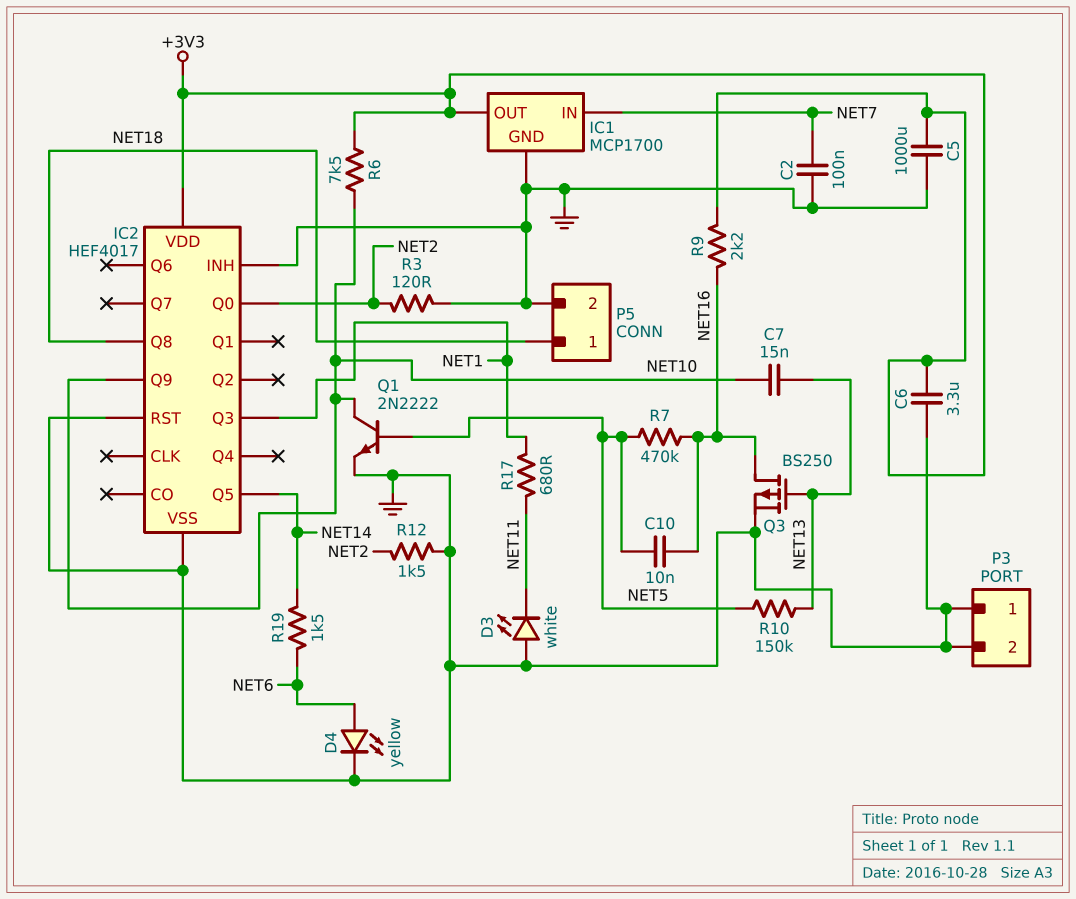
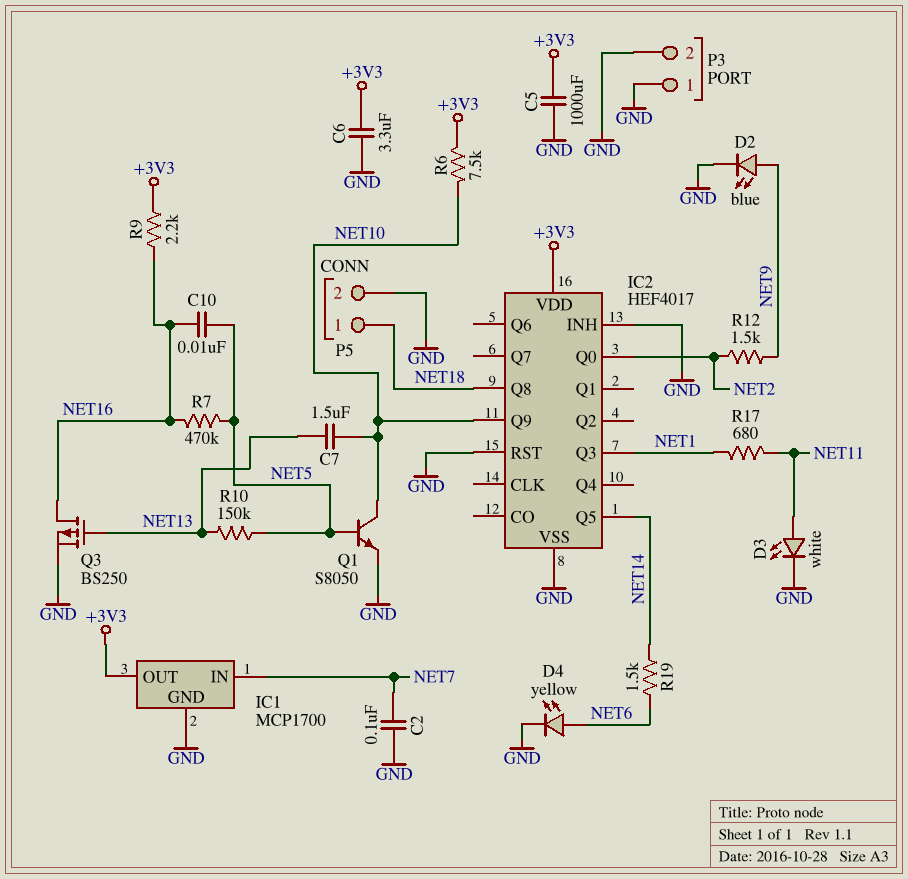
C7: 15nF (NET10, NET13) -> 1.5uF (NET10, NET13)
D2: none -> LED blue (A NET9, K GND)
D3: LED white (A GND, K NET11) -> LED white (A NET11, K GND)
Q1: NPN 2N2222 (B NET5, C NET10, E GND) -> NPN S8050 (B NET5, C NET10, E GND)
R3: 120 (GND, NET2) -> none
R12: 1.5k (GND, NET2) -> 1.5k (NET2, NET9)

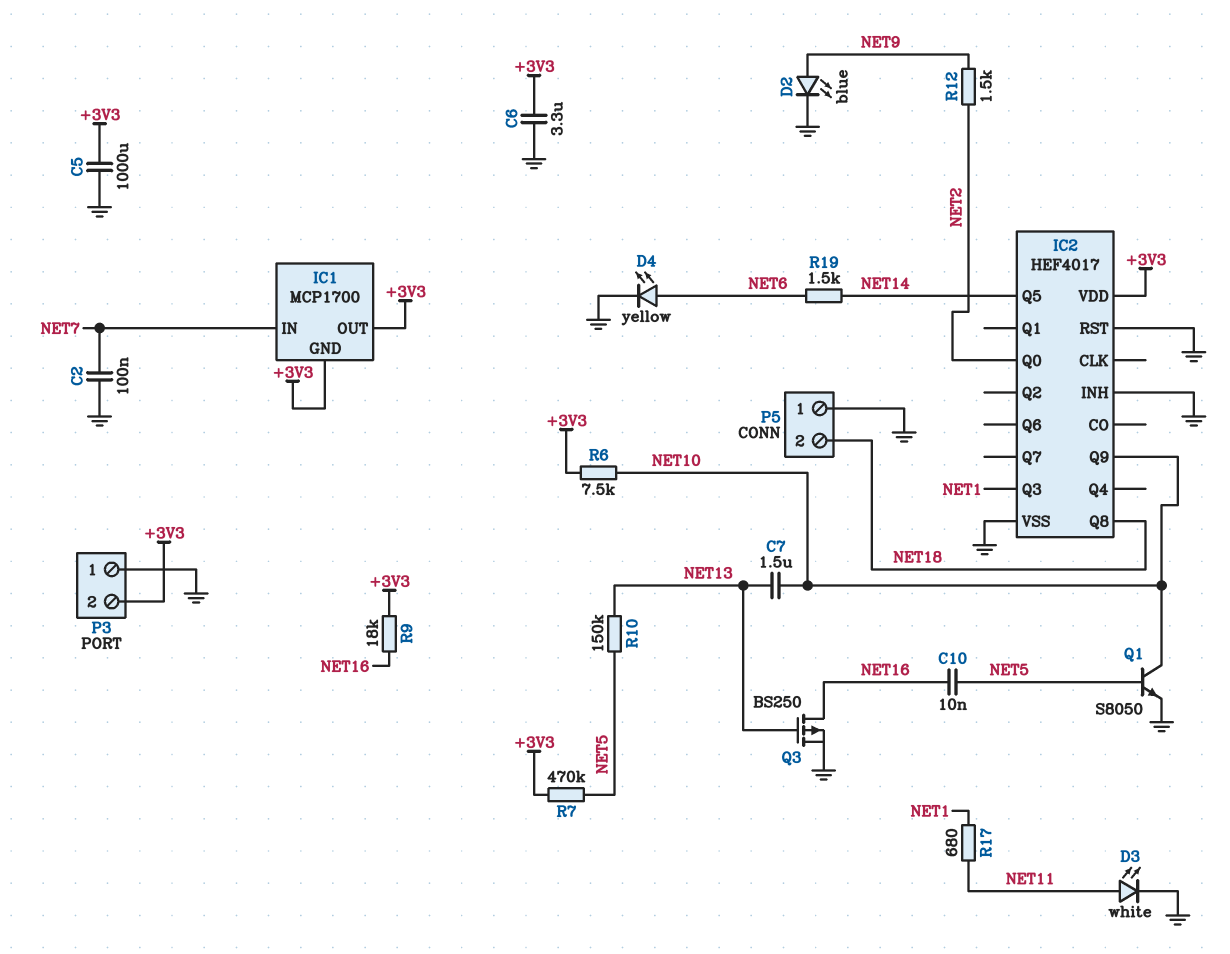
IC1 pin GND: GND -> +3V3
P3 pin 2: GND -> +3V3
P5 pin 1: NET18 -> GND
P5 pin 2: GND -> NET18
R7: 470k (NET5, NET16) -> 470k (+3V3, NET5)
R9: 2.2k (+3V3, NET16) -> 18k (+3V3, NET16)

